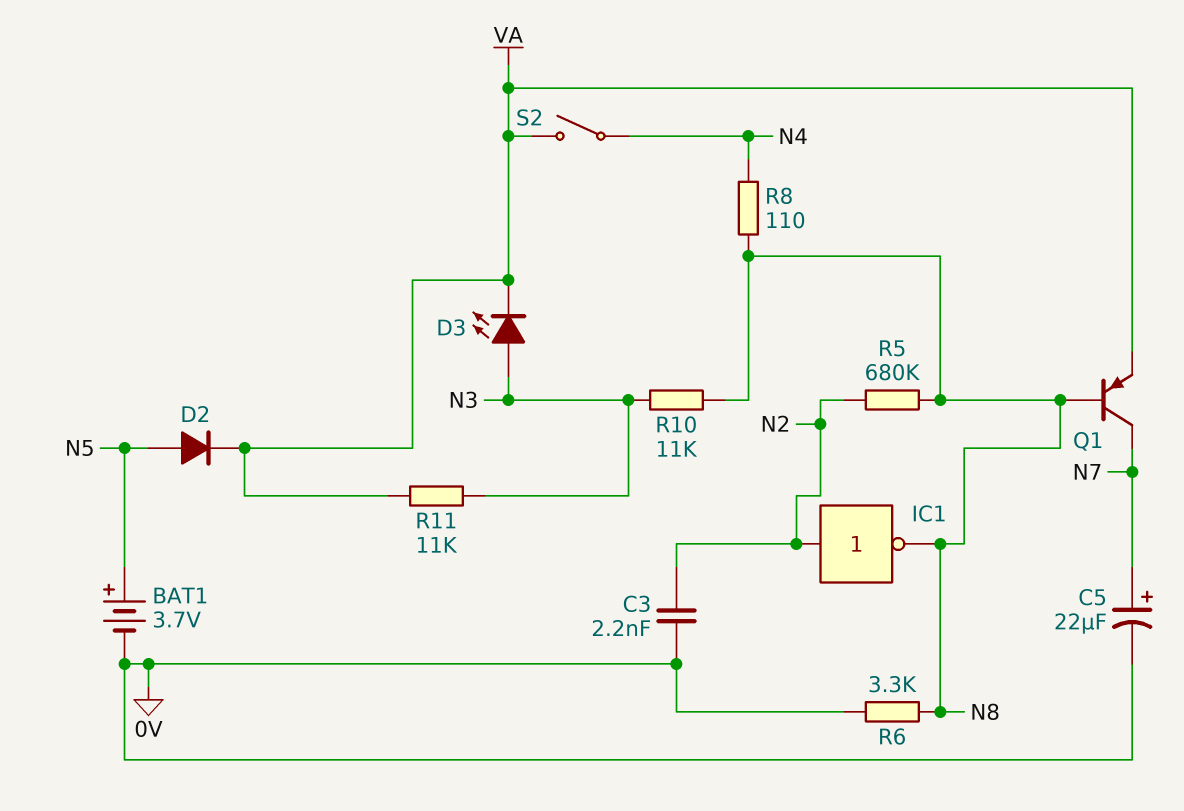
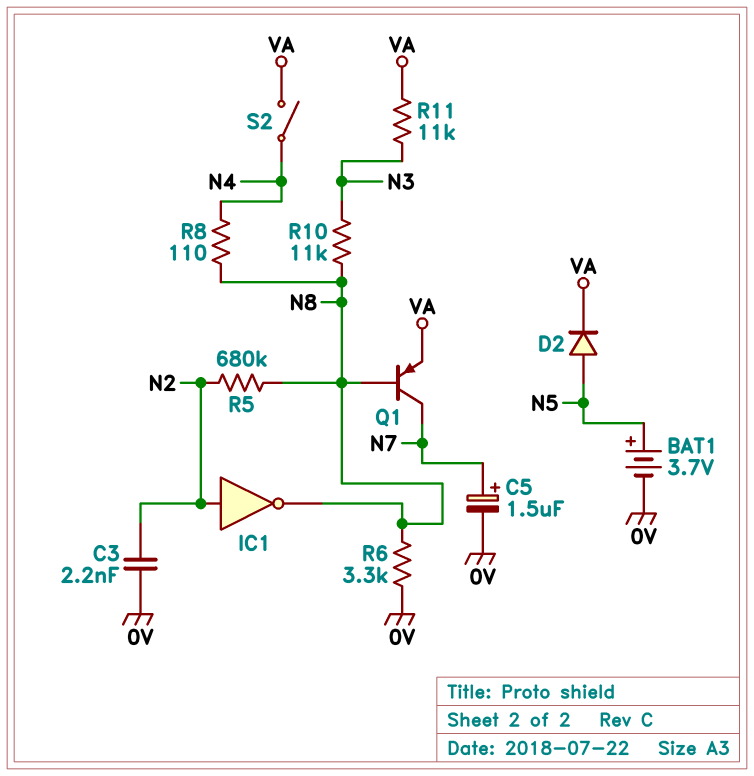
C5: 22uF (plus N7, minus 0V) -> 1.5uF (plus N7, minus 0V)
D3: LED (A N3, K VA) -> none

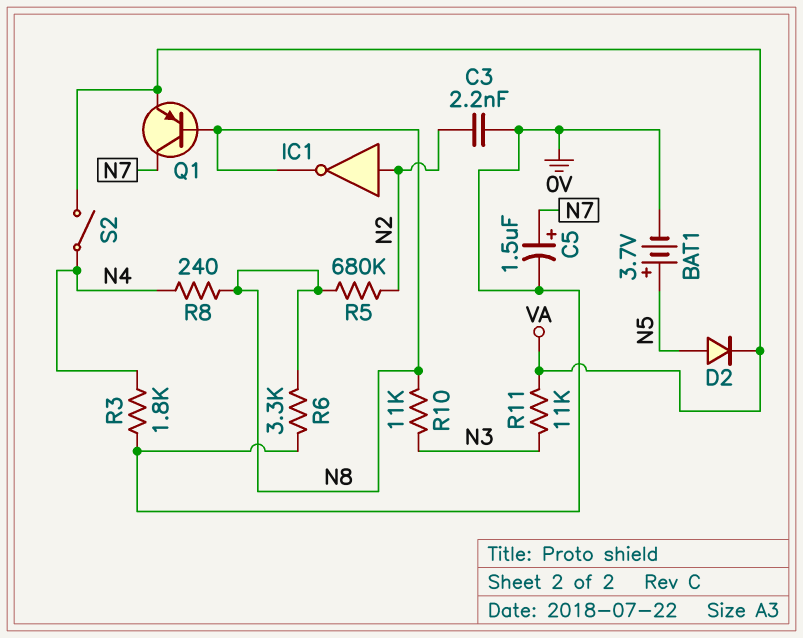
R3: none -> 1.8k (0V, N4)
R8: 110 (N4, N8) -> 240 (N4, N8)

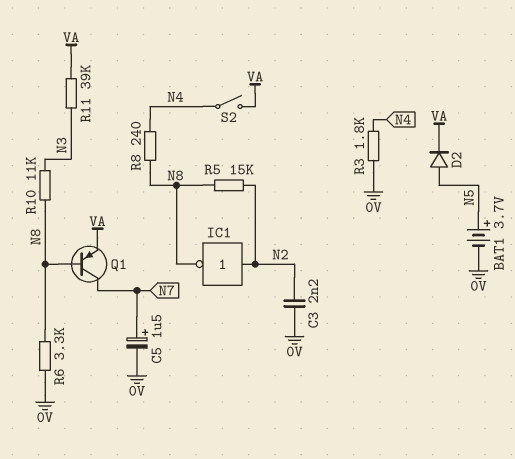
R5: 680k (N2, N8) -> 15k (N2, N8)
R11: 11k (N3, VA) -> 39k (N3, VA)

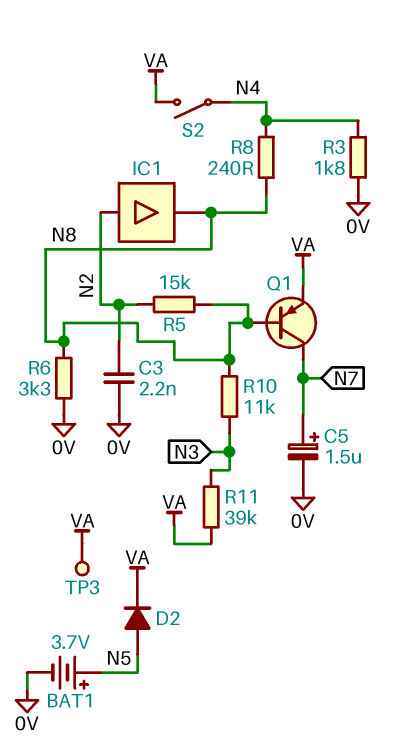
IC1: NOT (in N2, out N8) -> buffer (in N2, out N8)
TP3: none -> test point (VA)

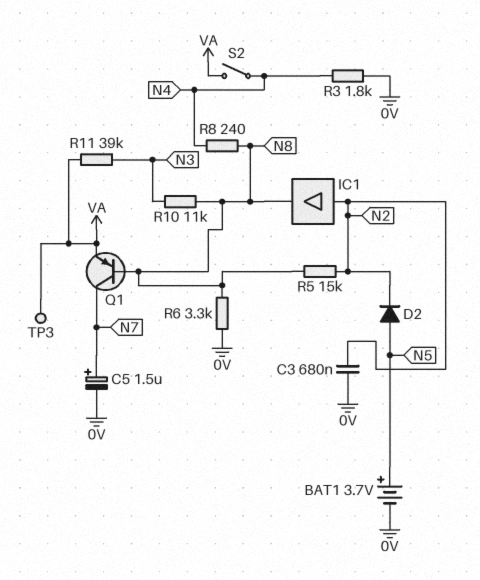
C3: 2.2nF (0V, N2) -> 680nF (0V, N2)
D2: diode (A N5, K VA) -> diode (A N5, K N2)

